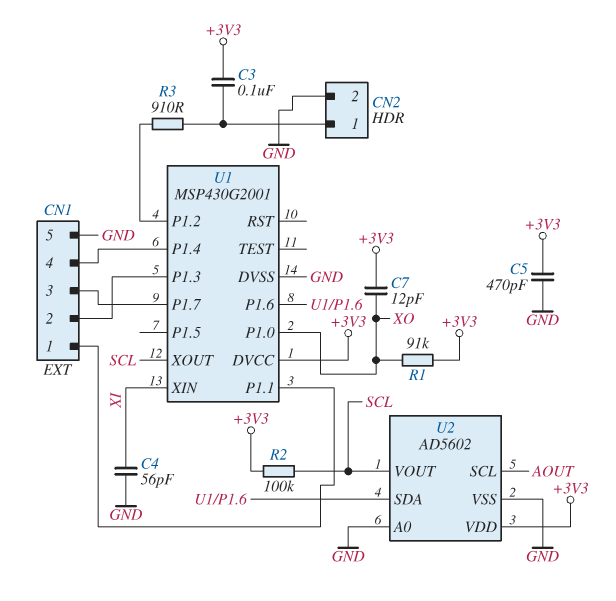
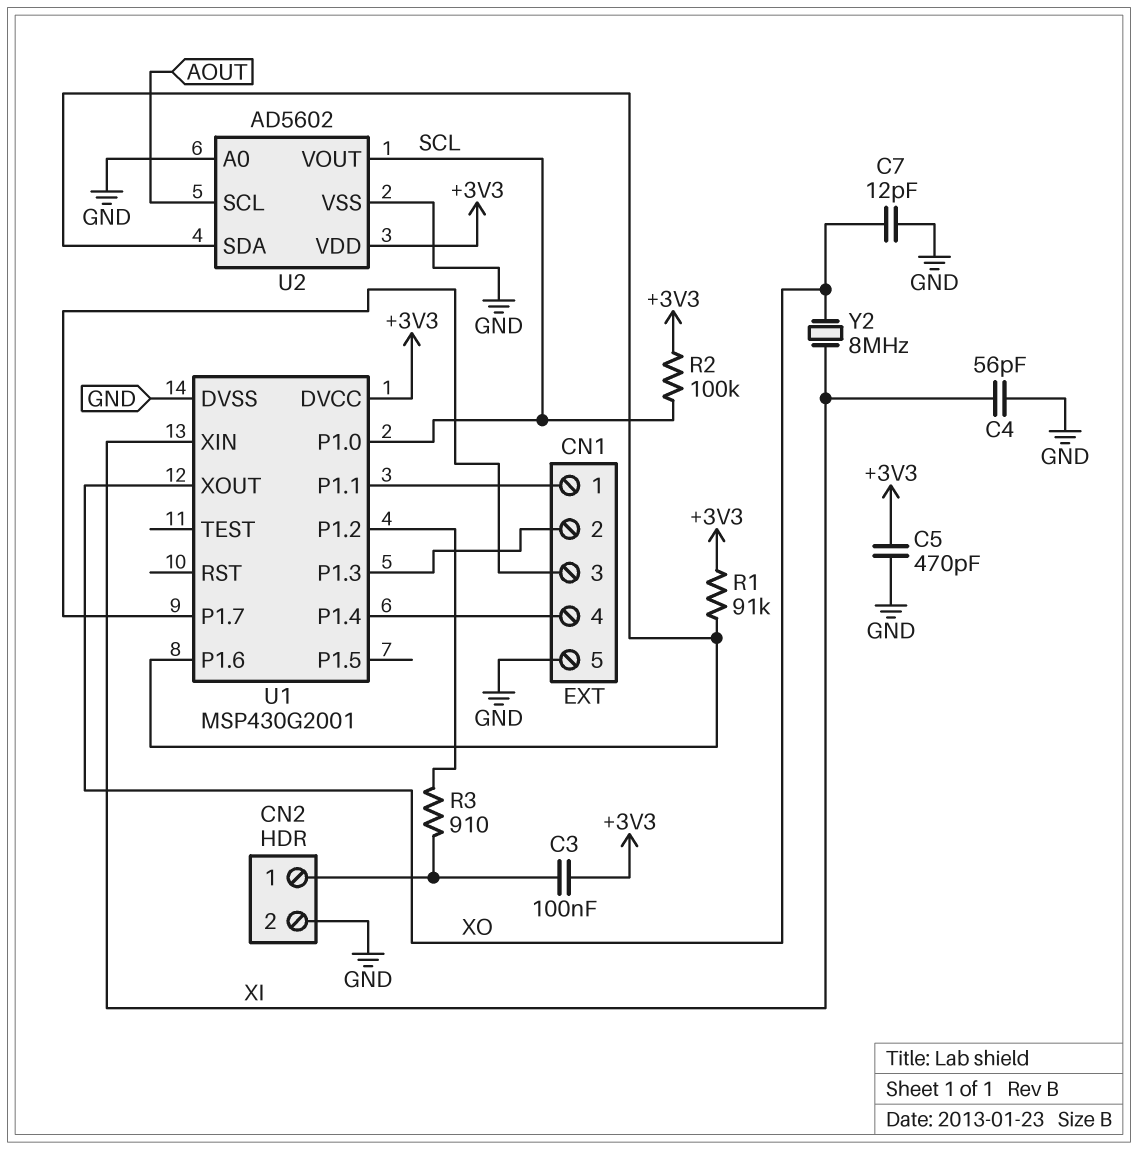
C7: 12pF (+3V3, XO) -> 12pF (GND, XO)
R1: 91k (+3V3, XO) -> 91k (+3V3, U1/P1.6)
U1 pin P1.0: XO -> SCL
U1 pin XOUT: SCL -> XO
Y2: none -> 8MHz (XI, XO)

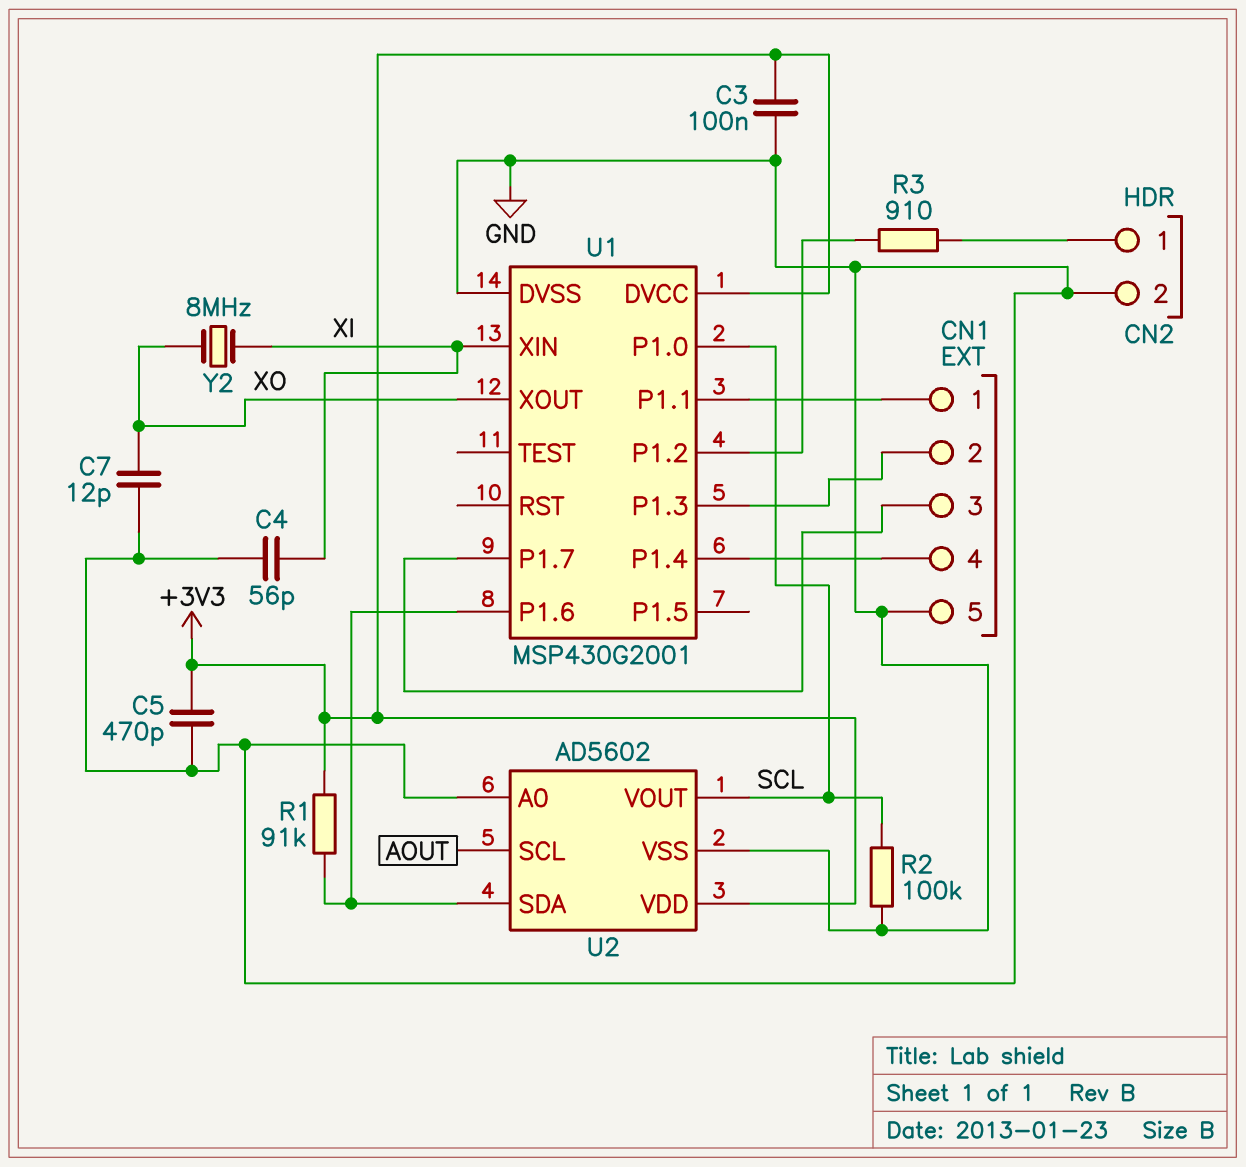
C3: 100nF (+3V3, CN2/1) -> 100nF (+3V3, GND)
R2: 100k (+3V3, SCL) -> 100k (GND, SCL)

